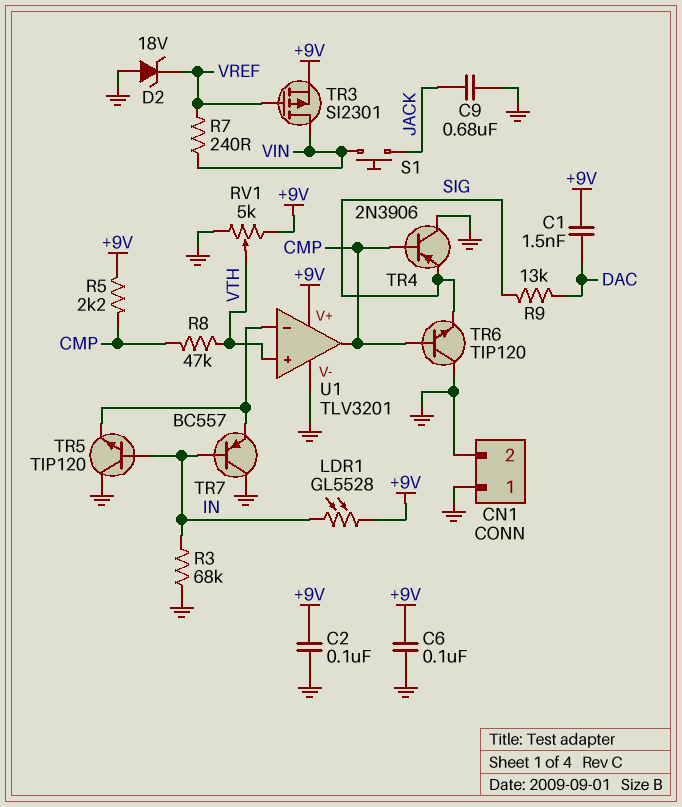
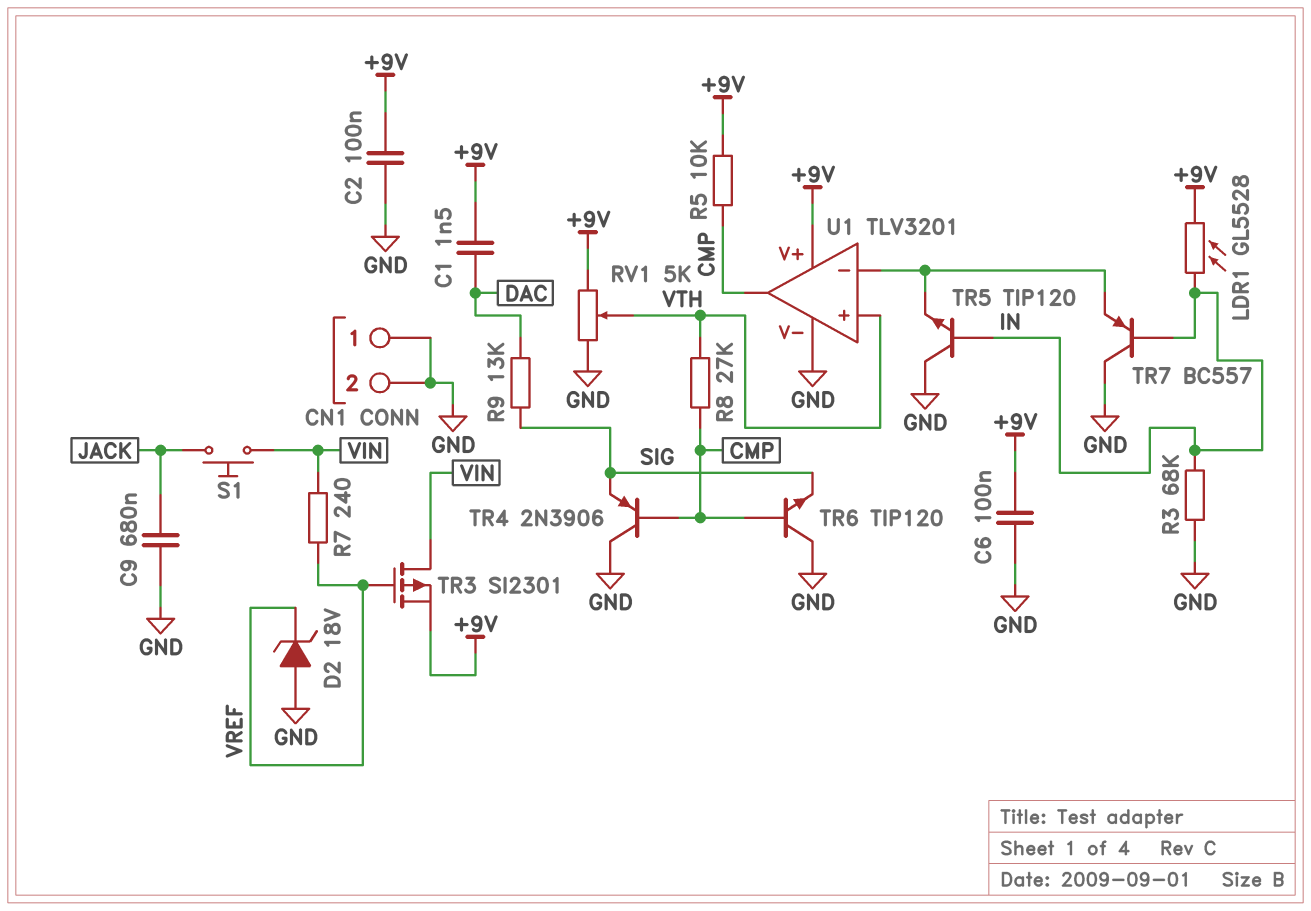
R5: 2.2k (+9V, CMP) -> 10k (+9V, CMP)
R8: 47k (CMP, VTH) -> 27k (CMP, VTH)

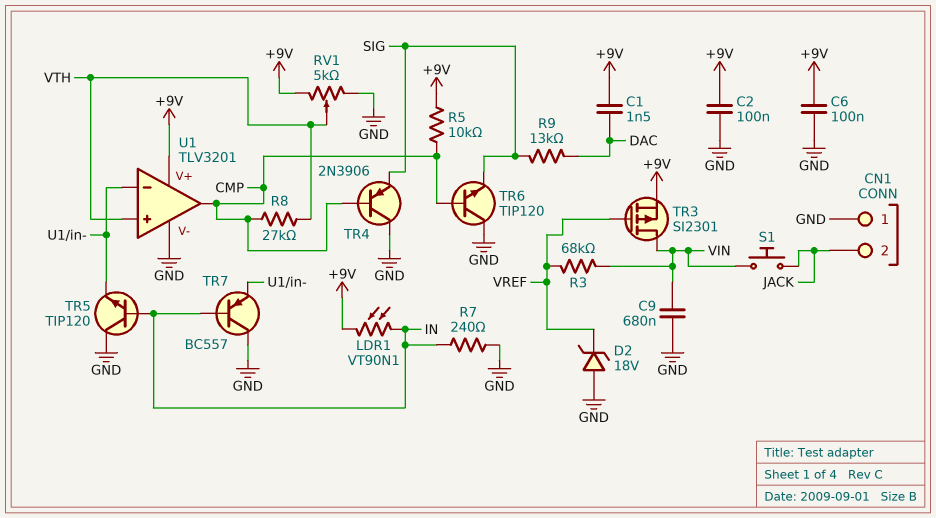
C9: 680nF (GND, JACK) -> 680nF (GND, VIN)
CN1 pin 2: GND -> JACK
LDR1: GL5528 (+9V, IN) -> VT90N1 (+9V, IN)
R3: 68k (GND, IN) -> 68k (VIN, VREF)
R7: 240 (VIN, VREF) -> 240 (GND, IN)

